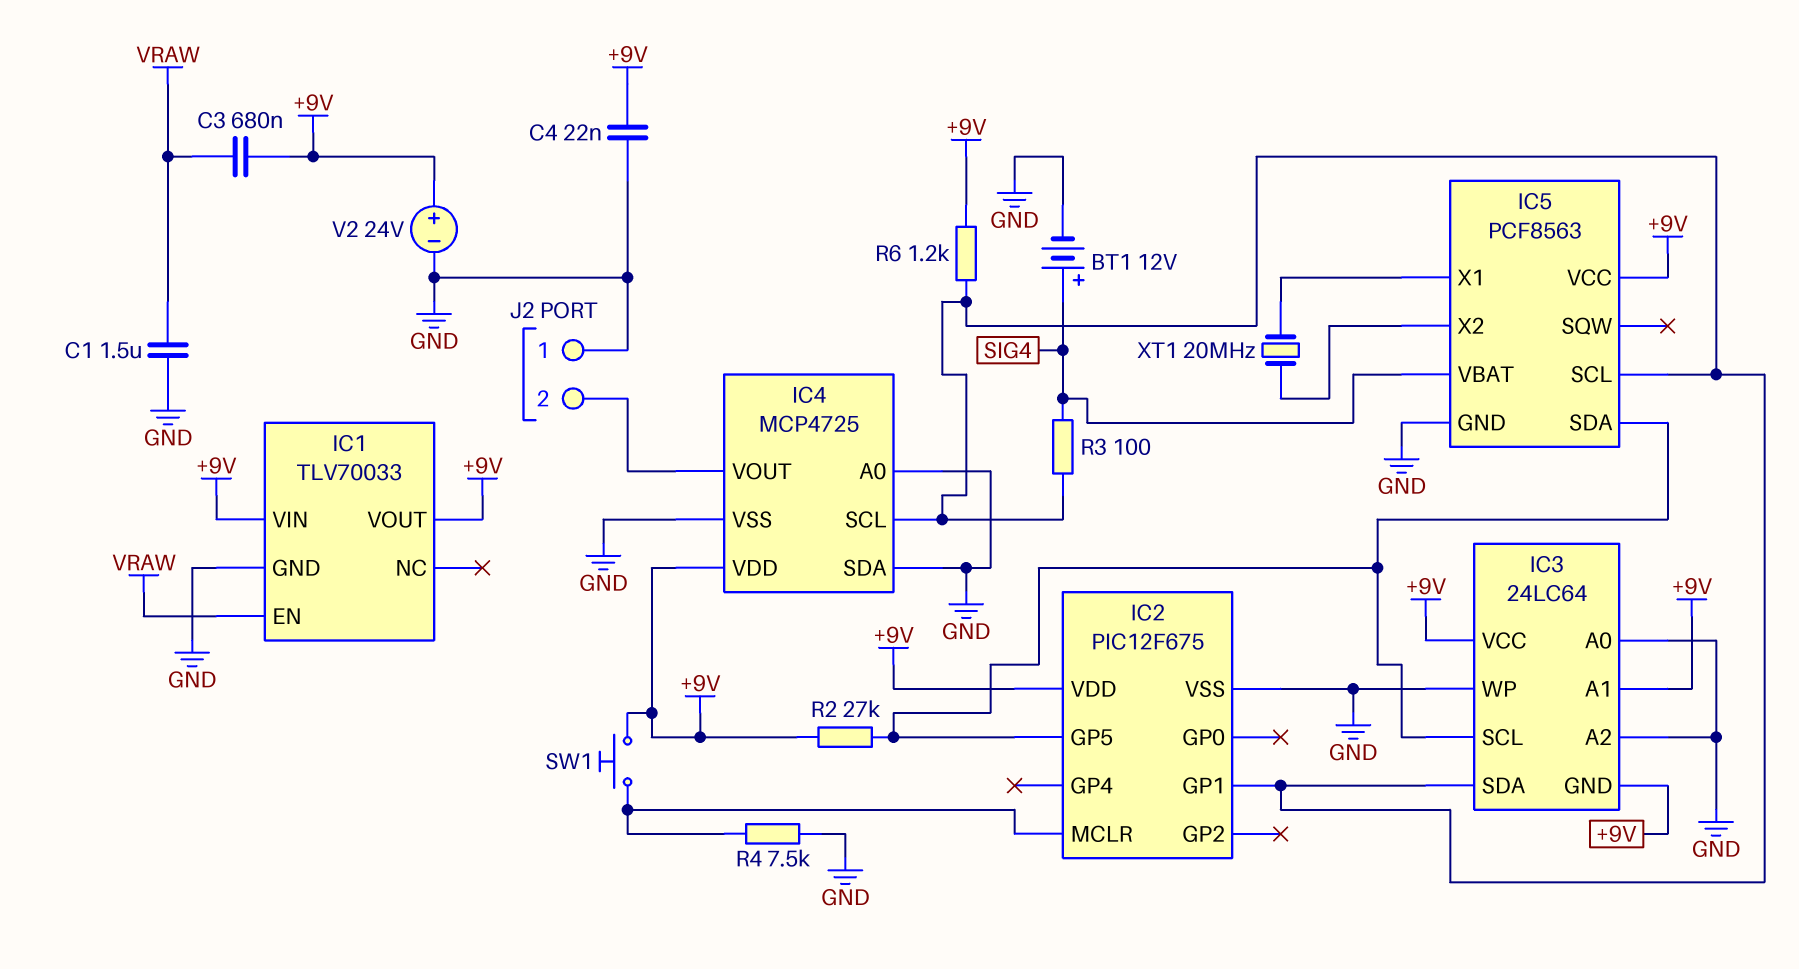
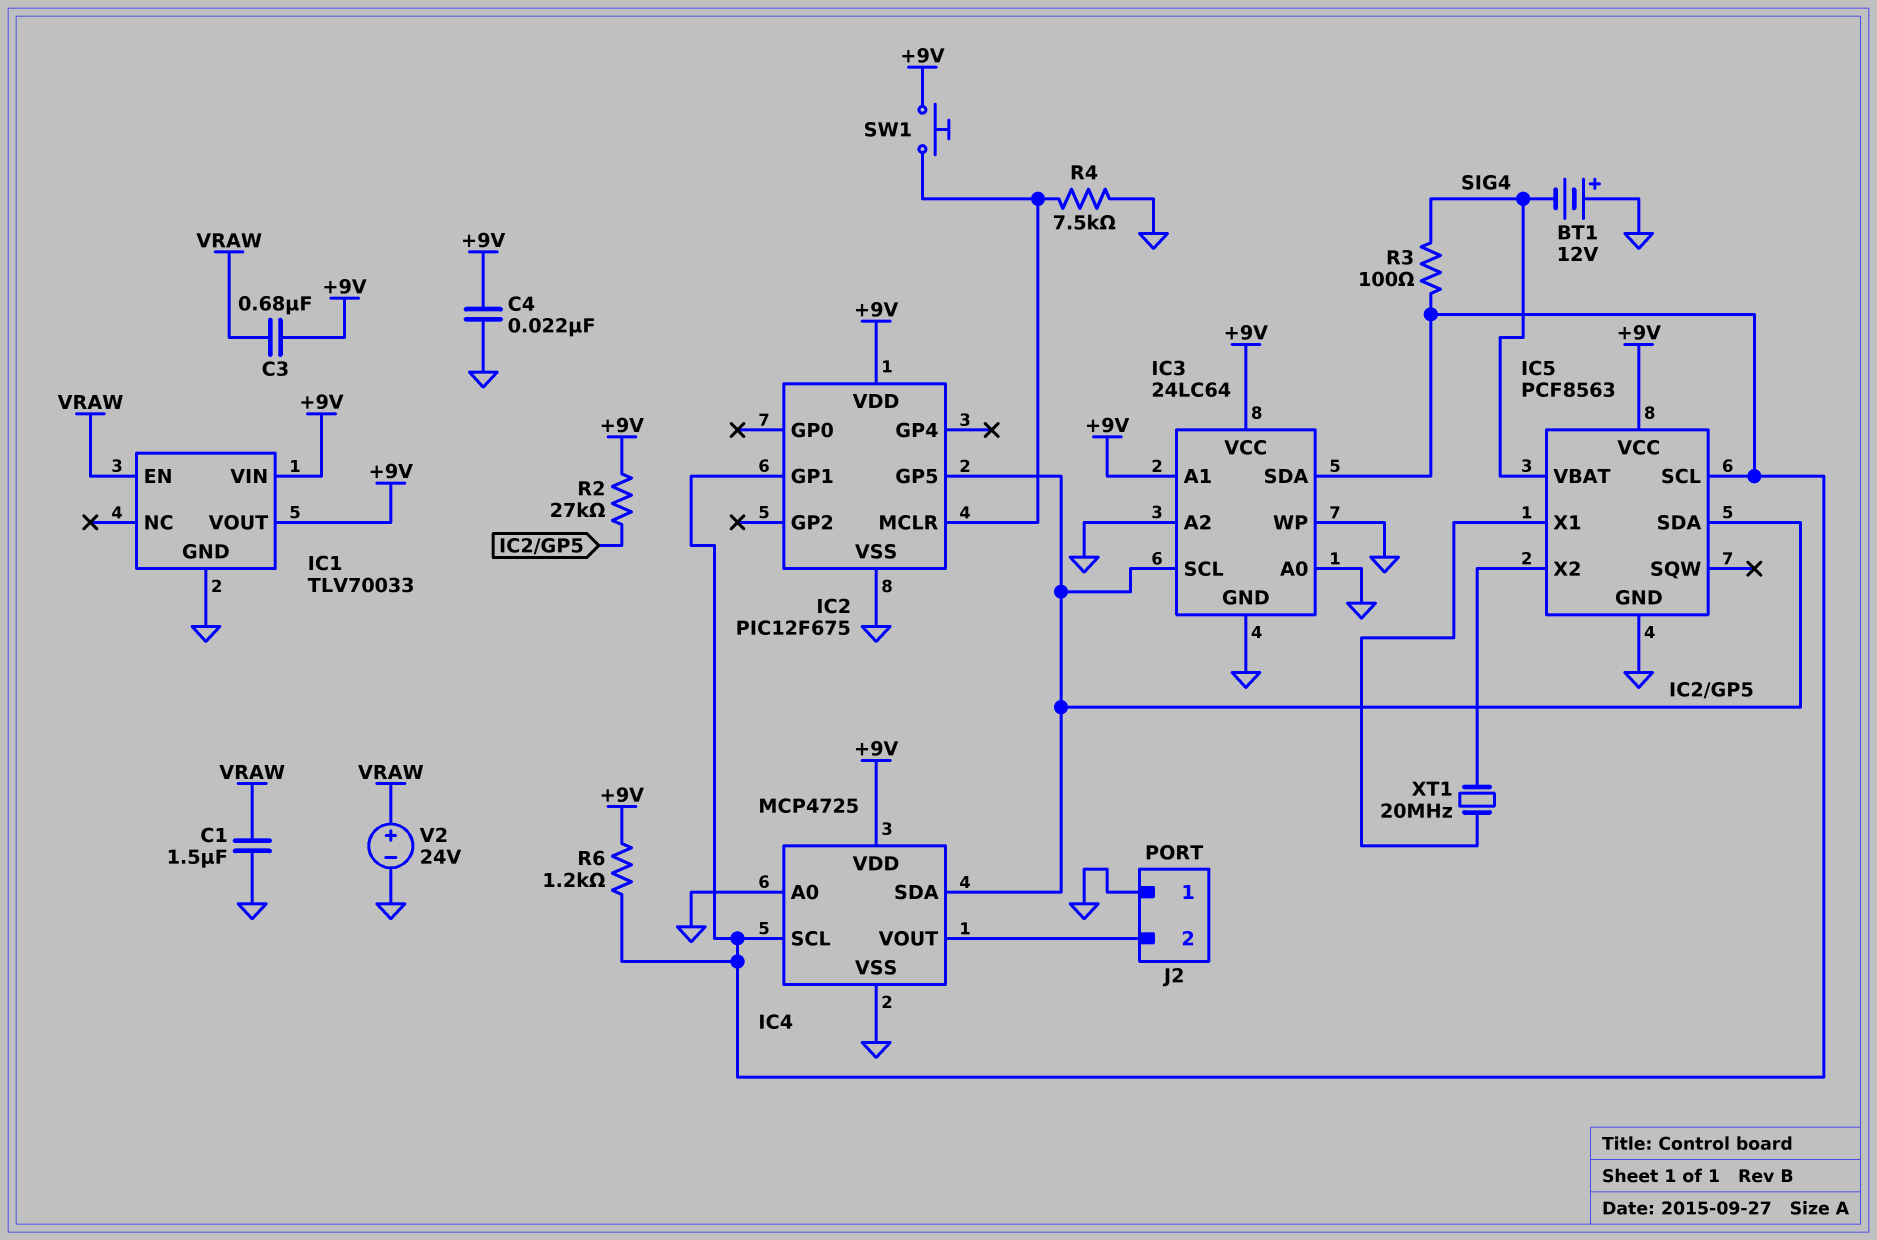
BT1: 12V (plus SIG4, minus GND) -> 12V (plus GND, minus SIG4)
IC3 pin GND: +9V -> GND
IC4 pin SDA: GND -> IC2/GP5
V2: 24V (plus +9V, minus GND) -> 24V (plus VRAW, minus GND)

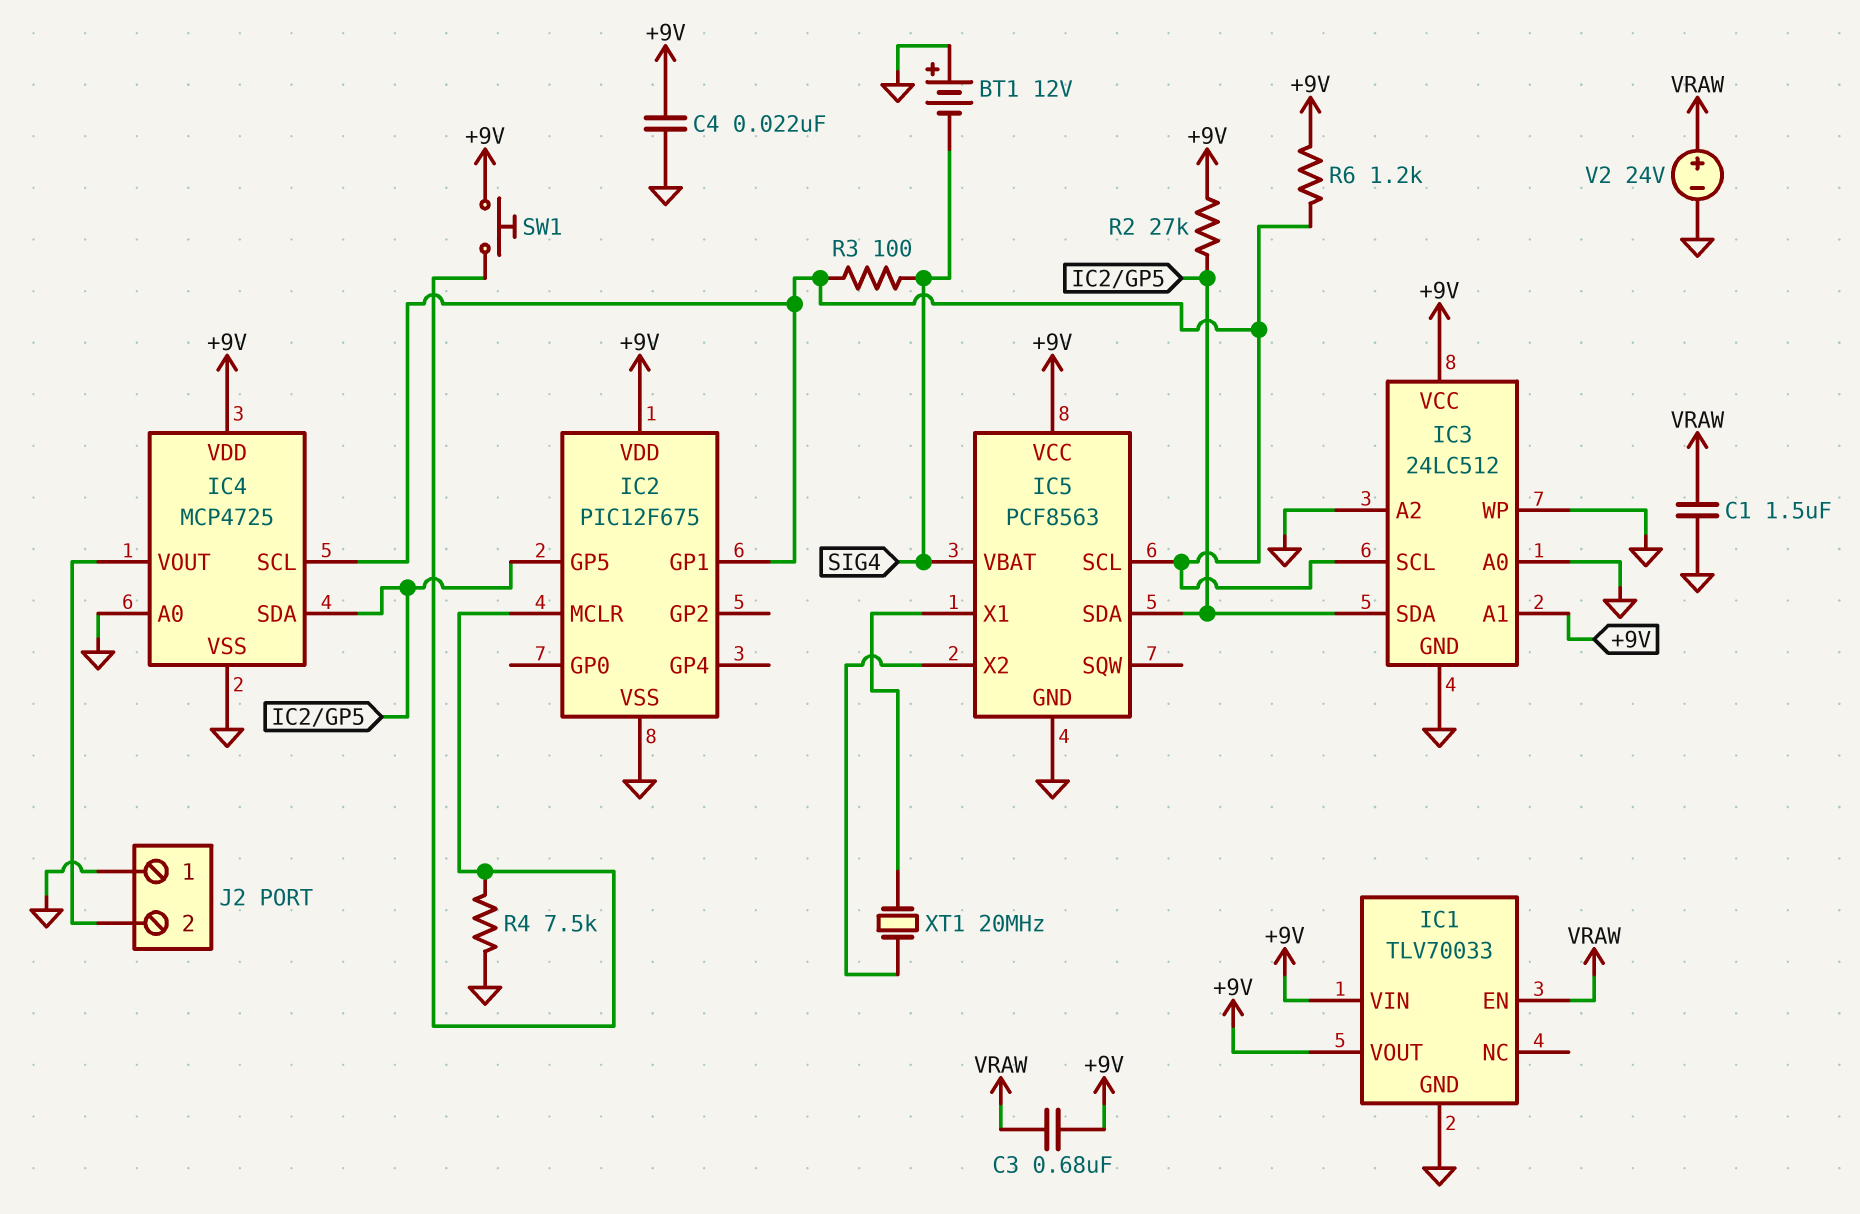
IC3: 24LC64 -> 24LC512
IC3 pin SCL: IC2/GP5 -> IC2/GP1
IC3 pin SDA: IC2/GP1 -> IC2/GP5

